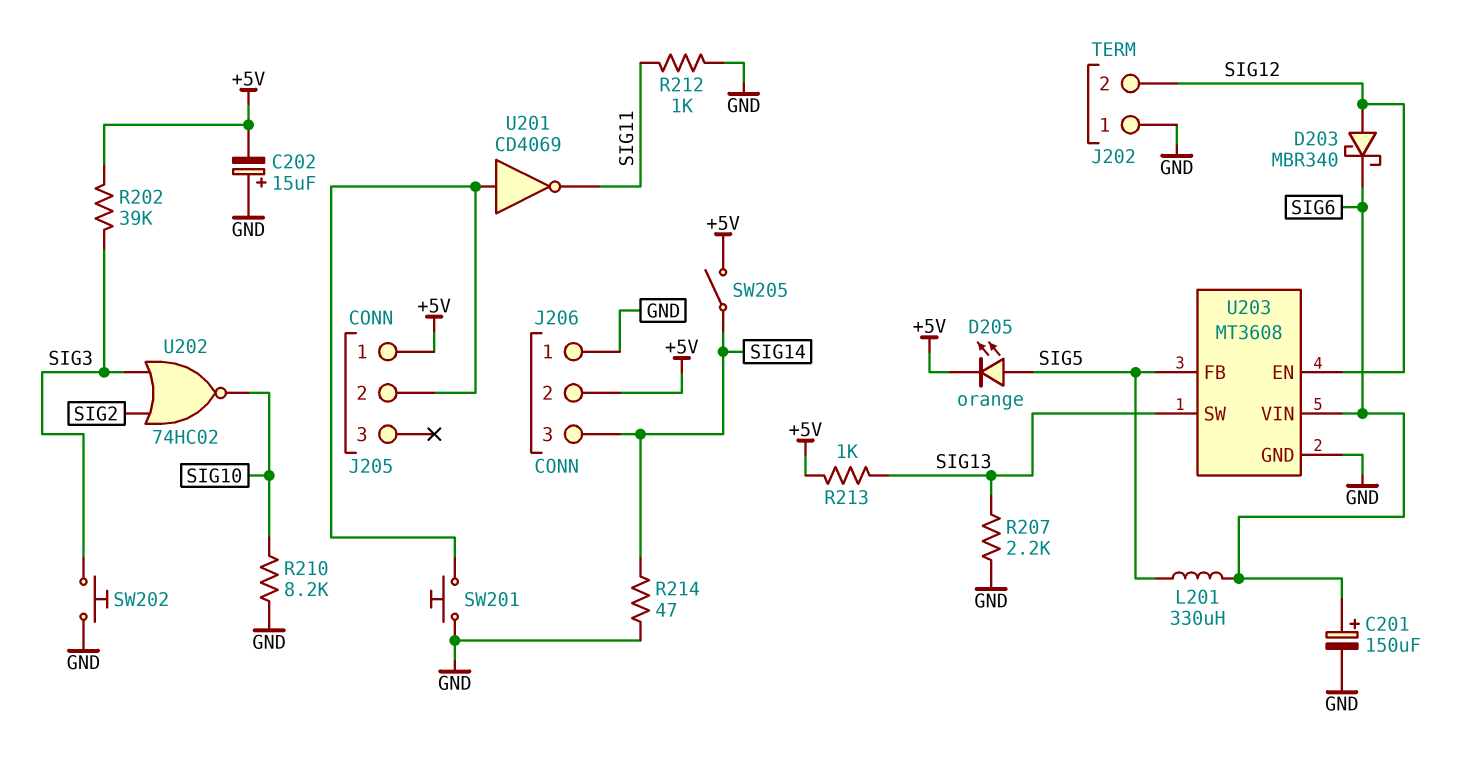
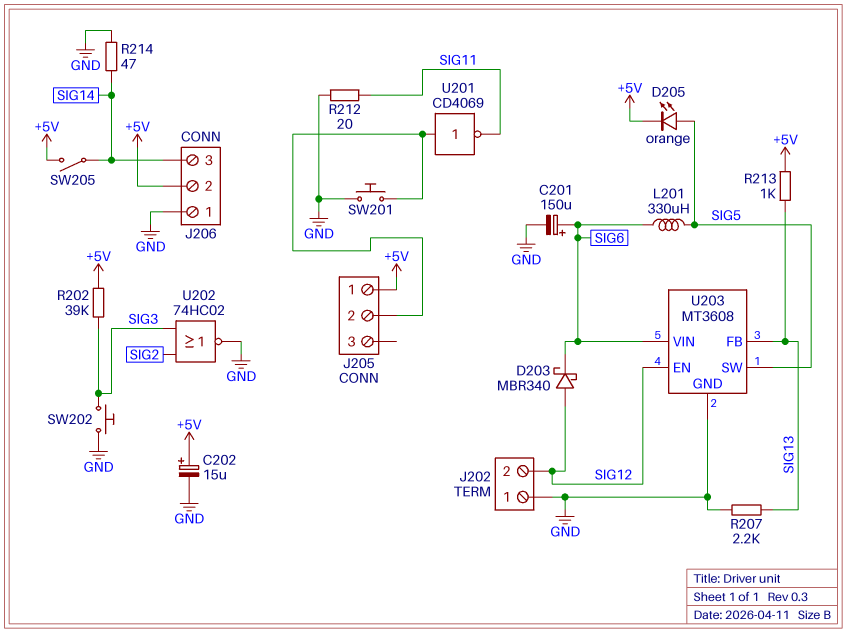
C202: 15uF (plus GND, minus +5V) -> 15uF (plus +5V, minus GND)
R210: 8.2k (GND, SIG10) -> none
R212: 1k (GND, SIG11) -> 20 (GND, SIG11)
U202: NOR 74HC02 (in SIG2, in SIG3, out SIG10) -> NOR 74HC02 (in SIG2, in SIG3, out GND)
U203 pin FB: SIG5 -> SIG13
U203 pin SW: SIG13 -> SIG5

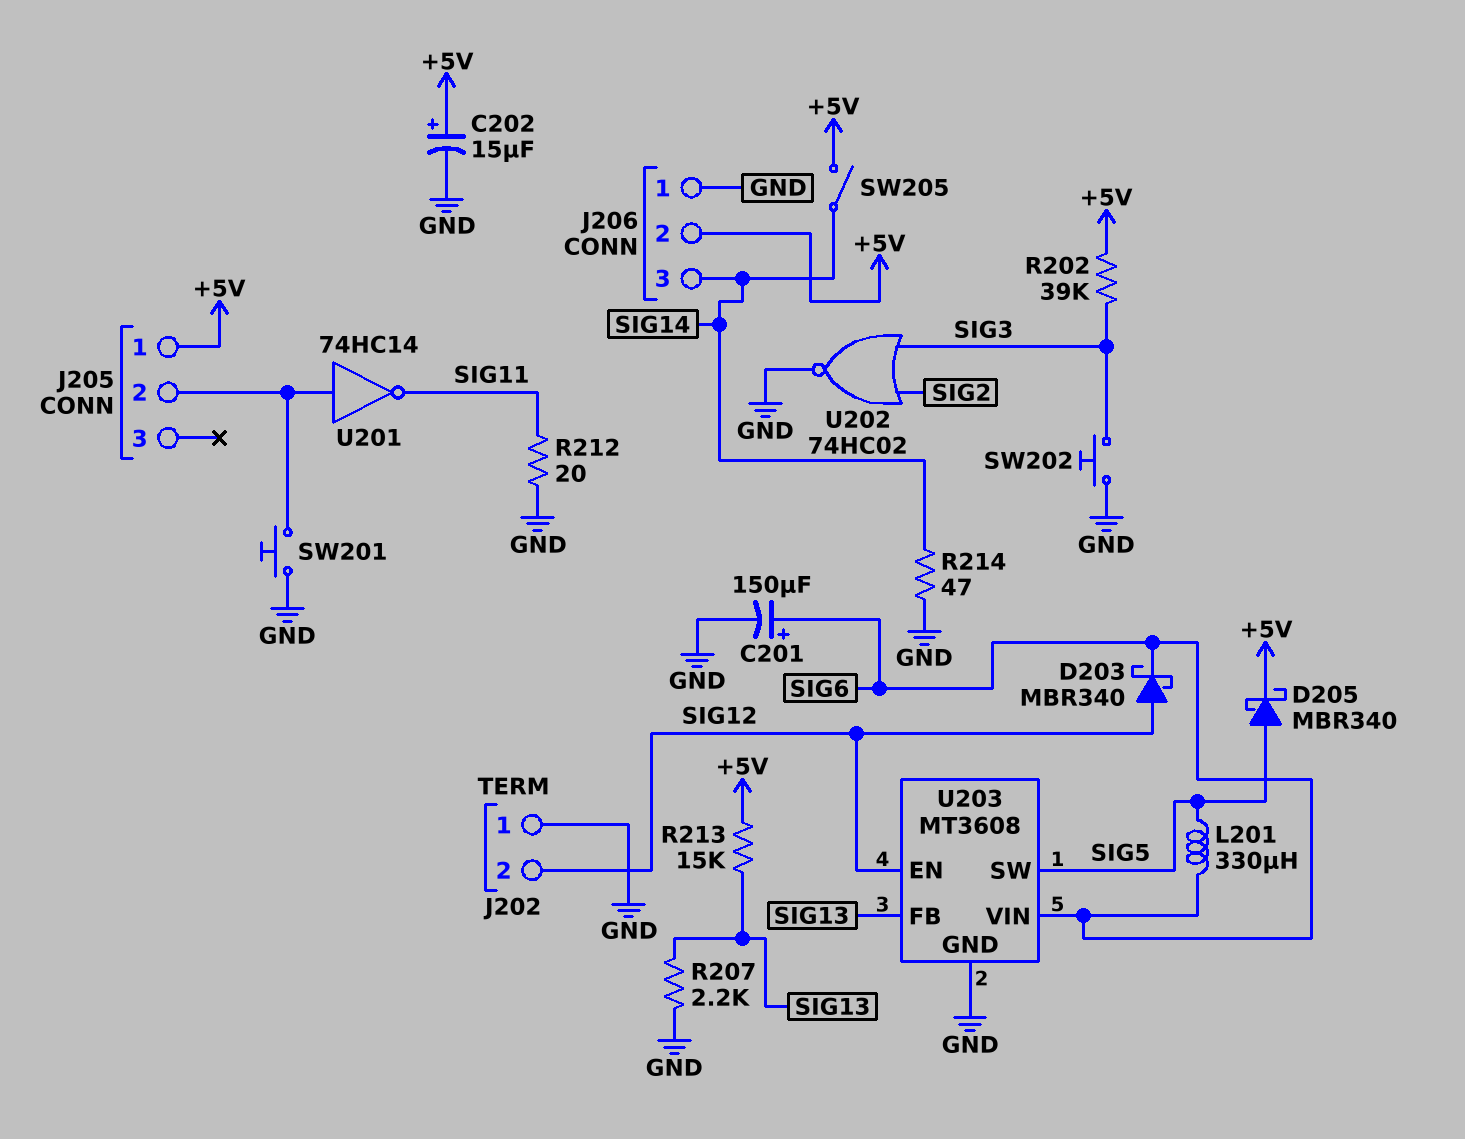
D205: LED orange (A SIG5, K +5V) -> schottky MBR340 (A SIG5, K +5V)
R213: 1k (+5V, SIG13) -> 15k (+5V, SIG13)
U201: NOT CD4069 (in J205/2, out SIG11) -> NOT 74HC14 (in J205/2, out SIG11)

